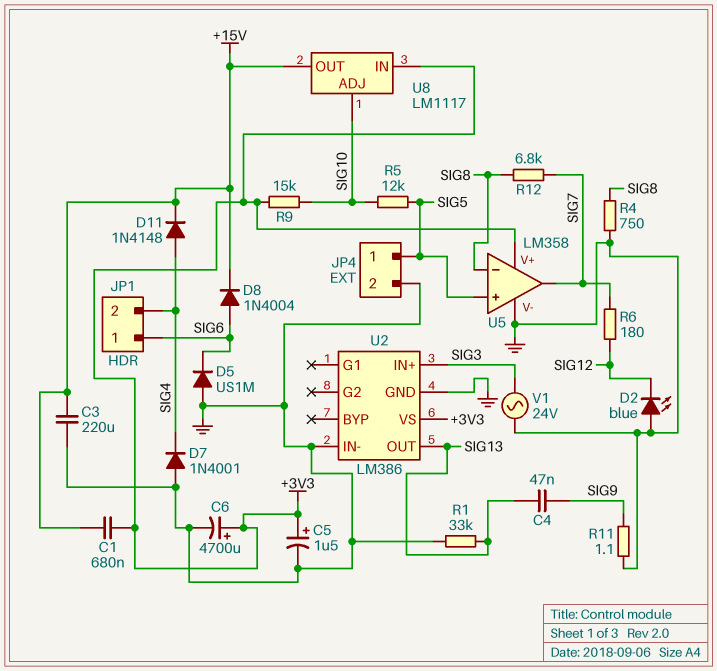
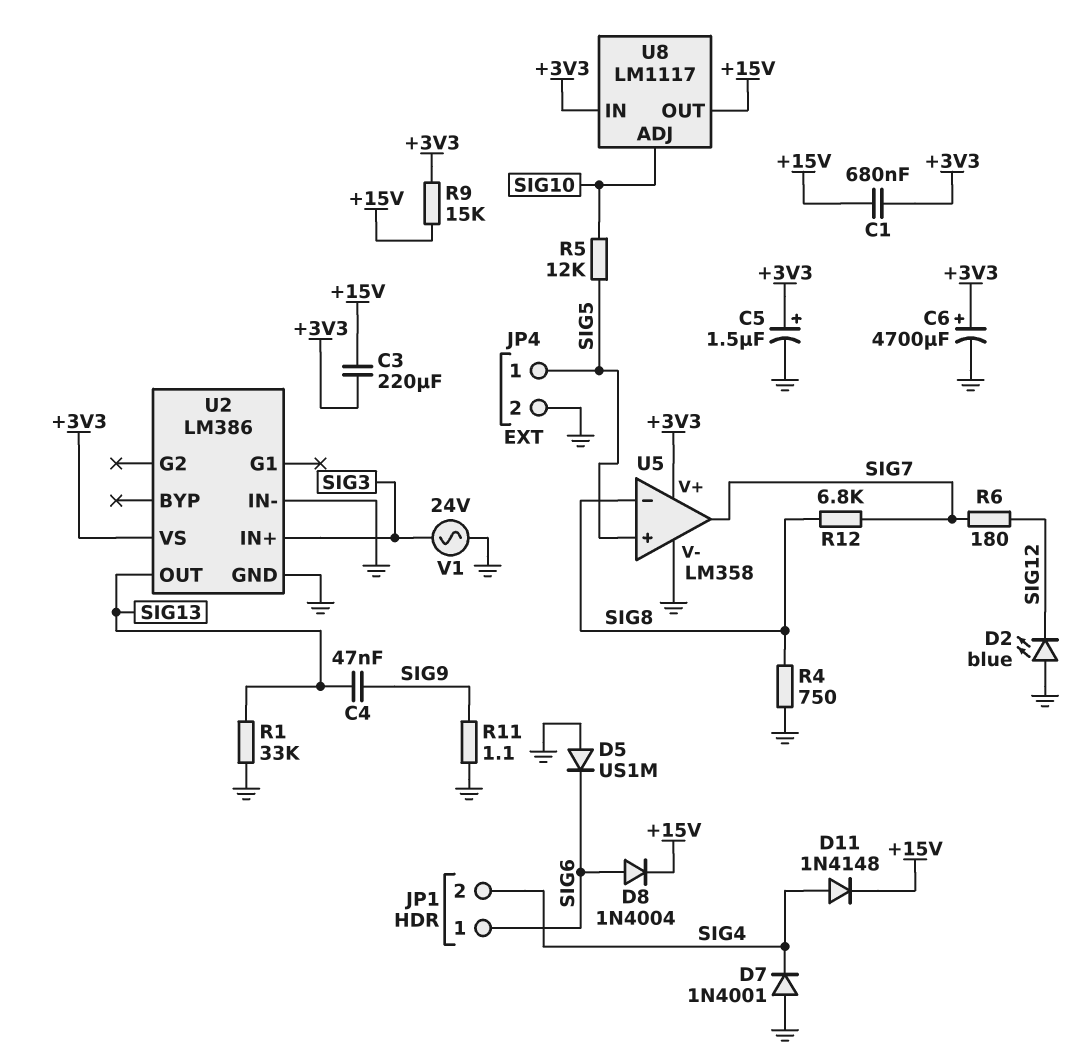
C3: 220uF (+15V, GND) -> 220uF (+3V3, +15V)
R9: 15k (+3V3, SIG10) -> 15k (+3V3, +15V)

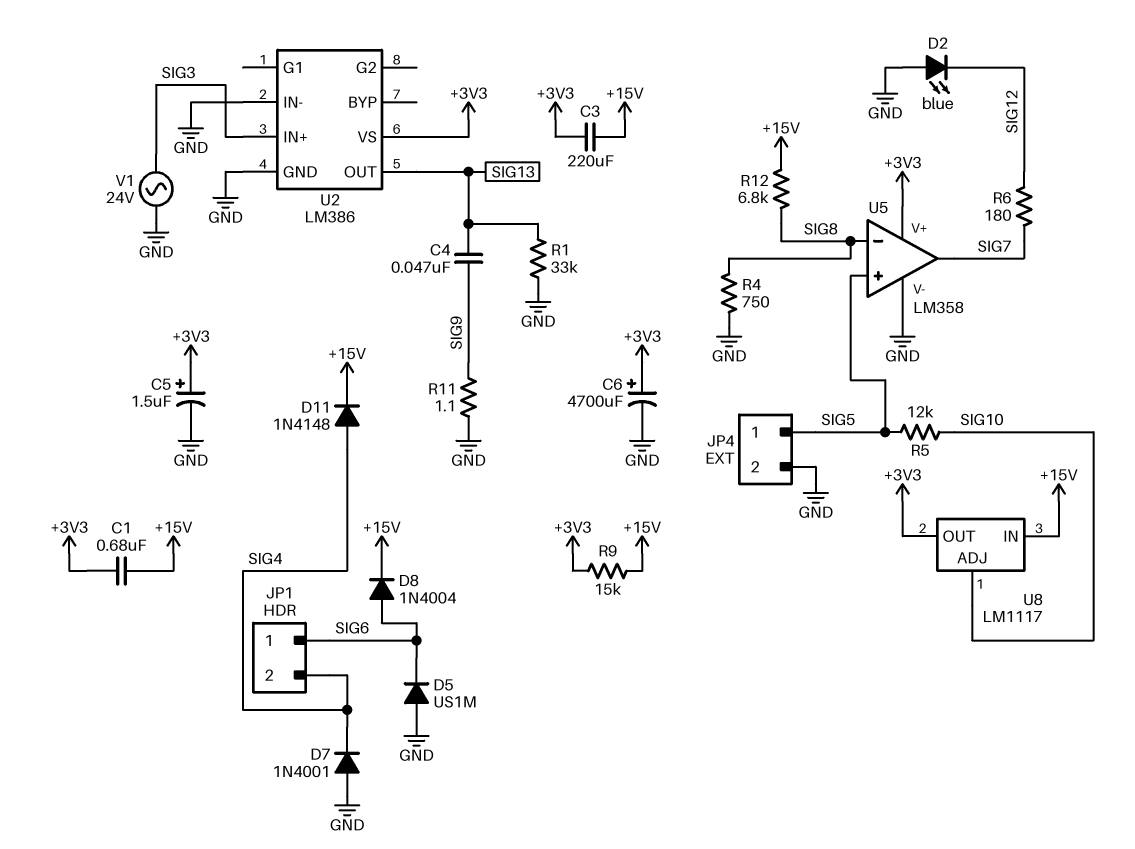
R12: 6.8k (SIG7, SIG8) -> 6.8k (+15V, SIG8)
U8 pin IN: +3V3 -> +15V
U8 pin OUT: +15V -> +3V3

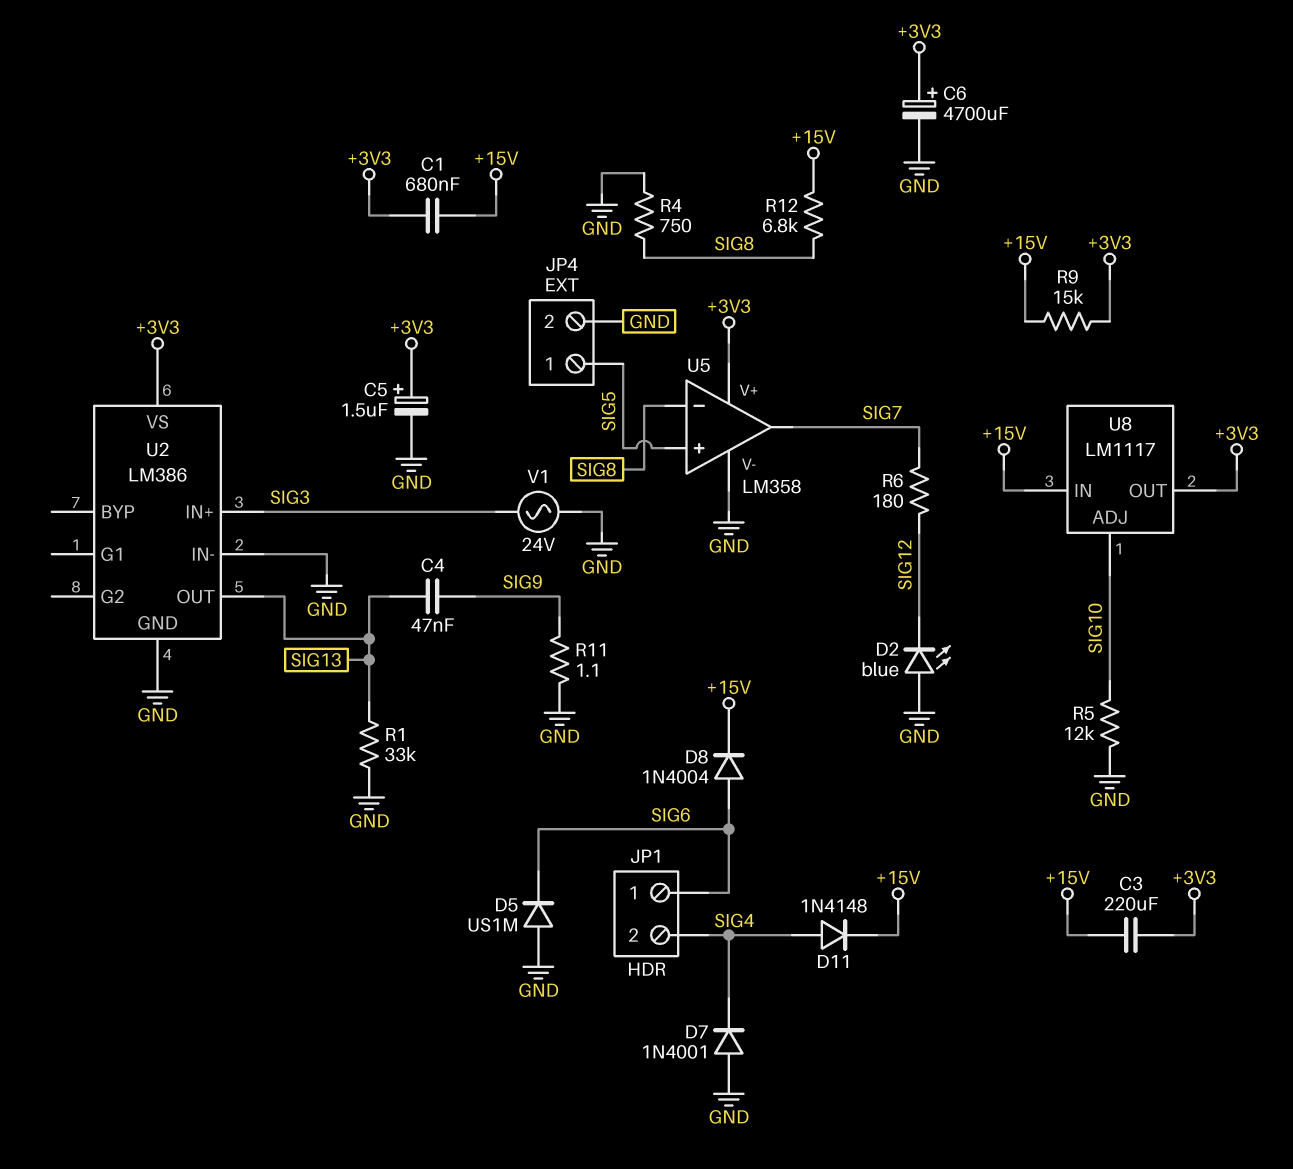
R5: 12k (SIG5, SIG10) -> 12k (GND, SIG10)

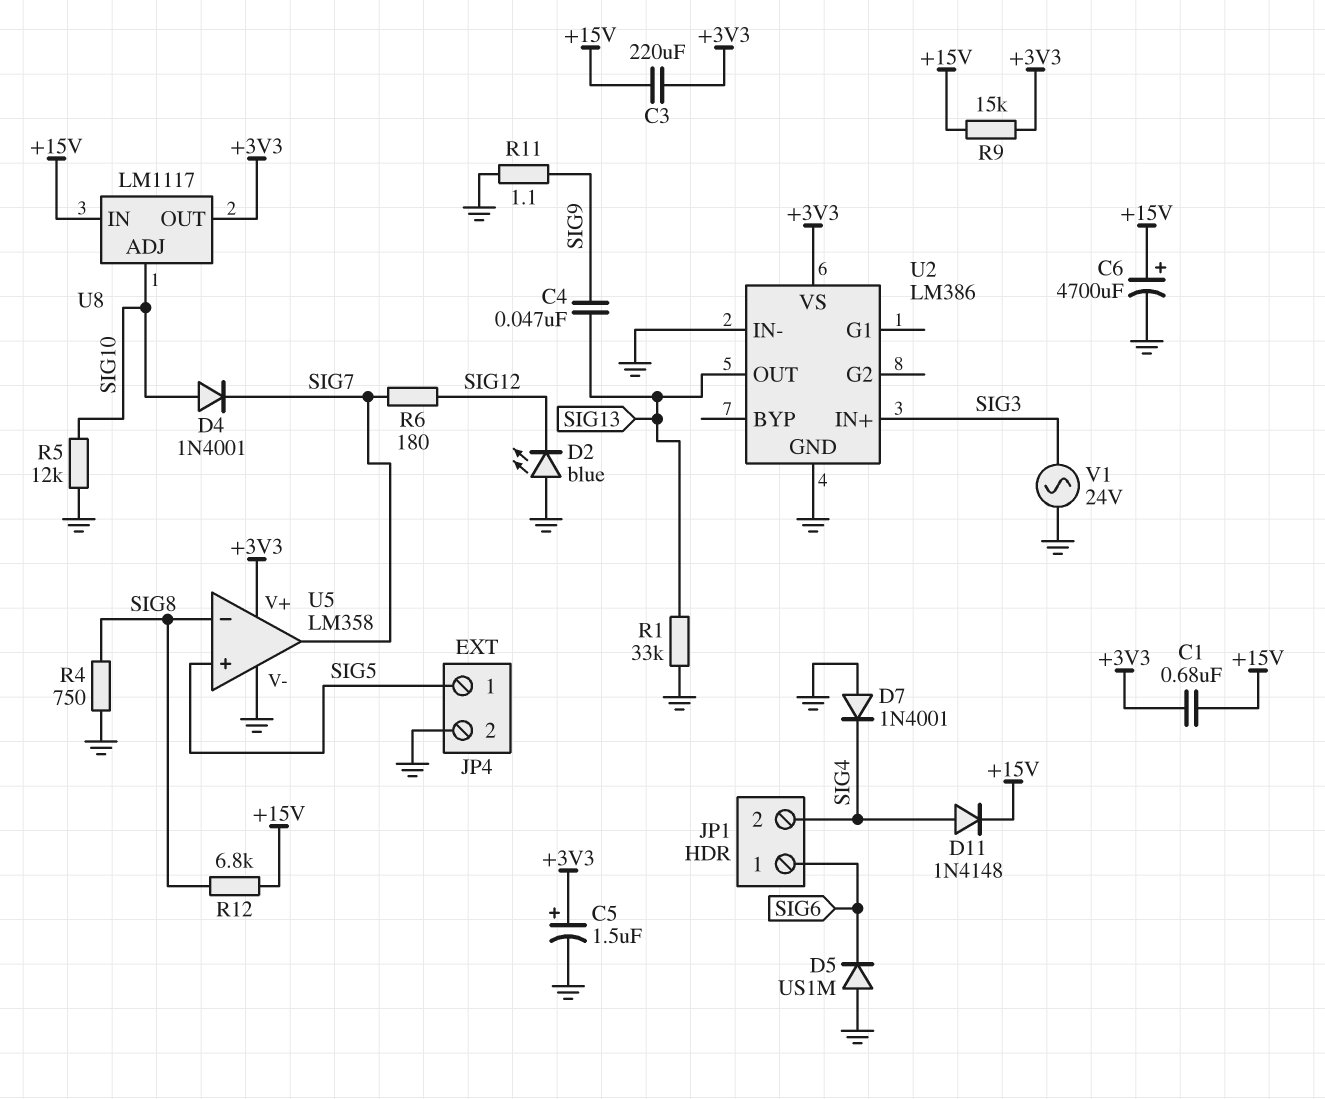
C6: 4700uF (plus +3V3, minus GND) -> 4700uF (plus +15V, minus GND)
D4: none -> diode 1N4001 (A SIG10, K SIG7)
D8: diode 1N4004 (A SIG6, K +15V) -> none

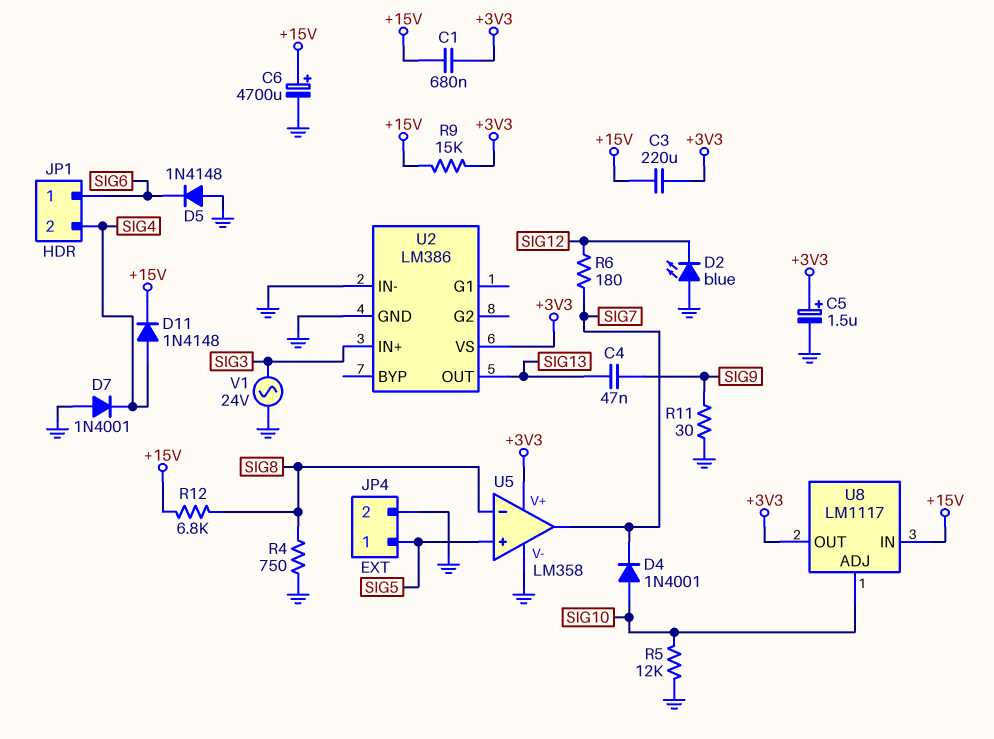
D5: diode US1M (A GND, K SIG6) -> diode 1N4148 (A GND, K SIG6)
R1: 33k (GND, SIG13) -> none
R11: 1.1 (GND, SIG9) -> 30 (GND, SIG9)

